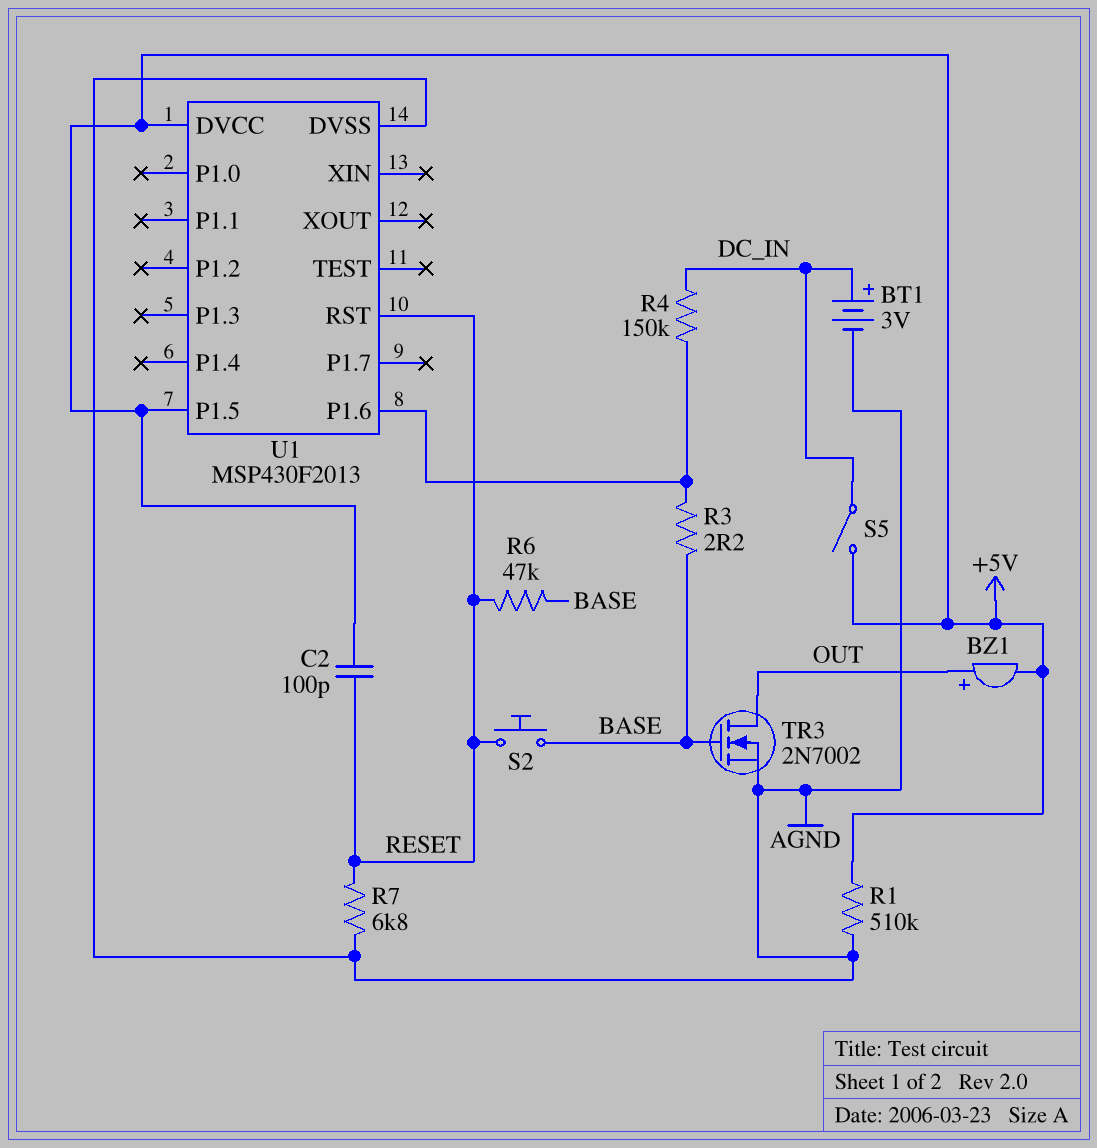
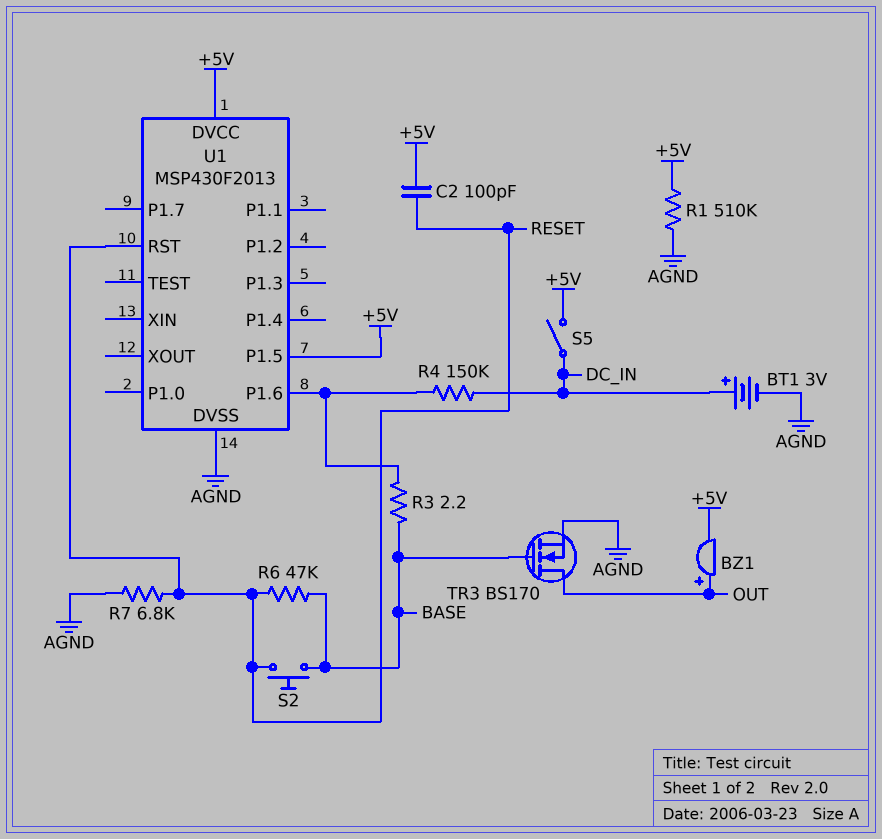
TR3: NMOS 2N7002 (G BASE, D OUT, S AGND) -> NMOS BS170 (G BASE, D OUT, S AGND)

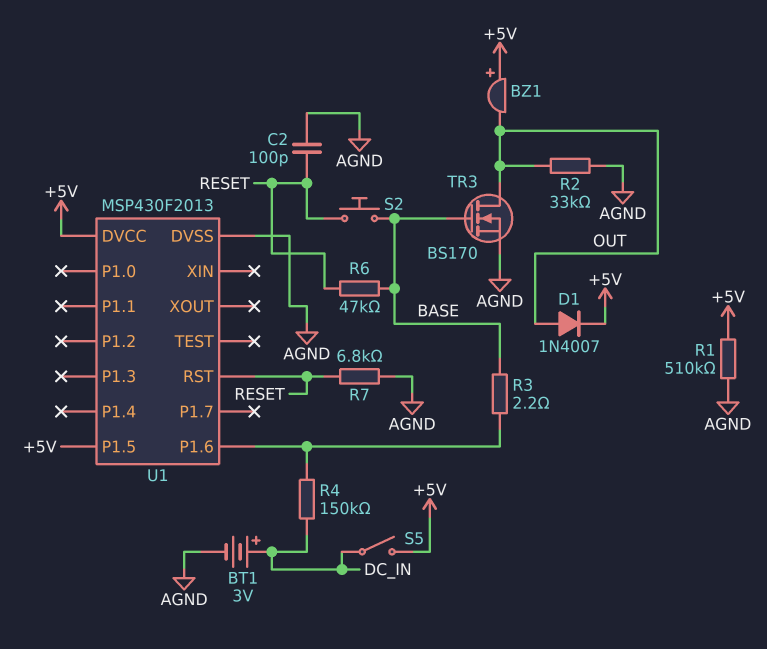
BZ1: buzzer (plus OUT, minus +5V) -> buzzer (plus +5V, minus OUT)
C2: 100pF (+5V, RESET) -> 100pF (AGND, RESET)
D1: none -> diode 1N4007 (A OUT, K +5V)
R2: none -> 33k (AGND, OUT)

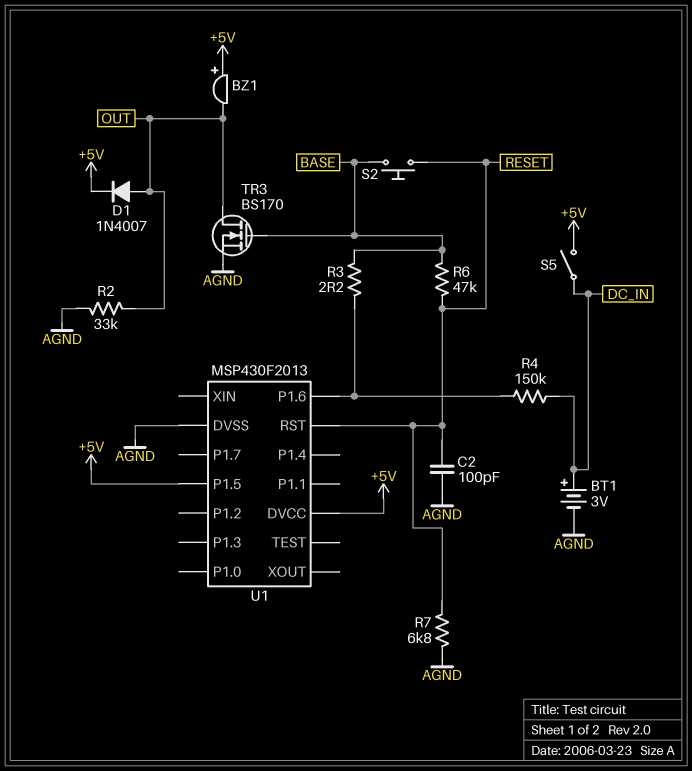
R1: 510k (+5V, AGND) -> none

